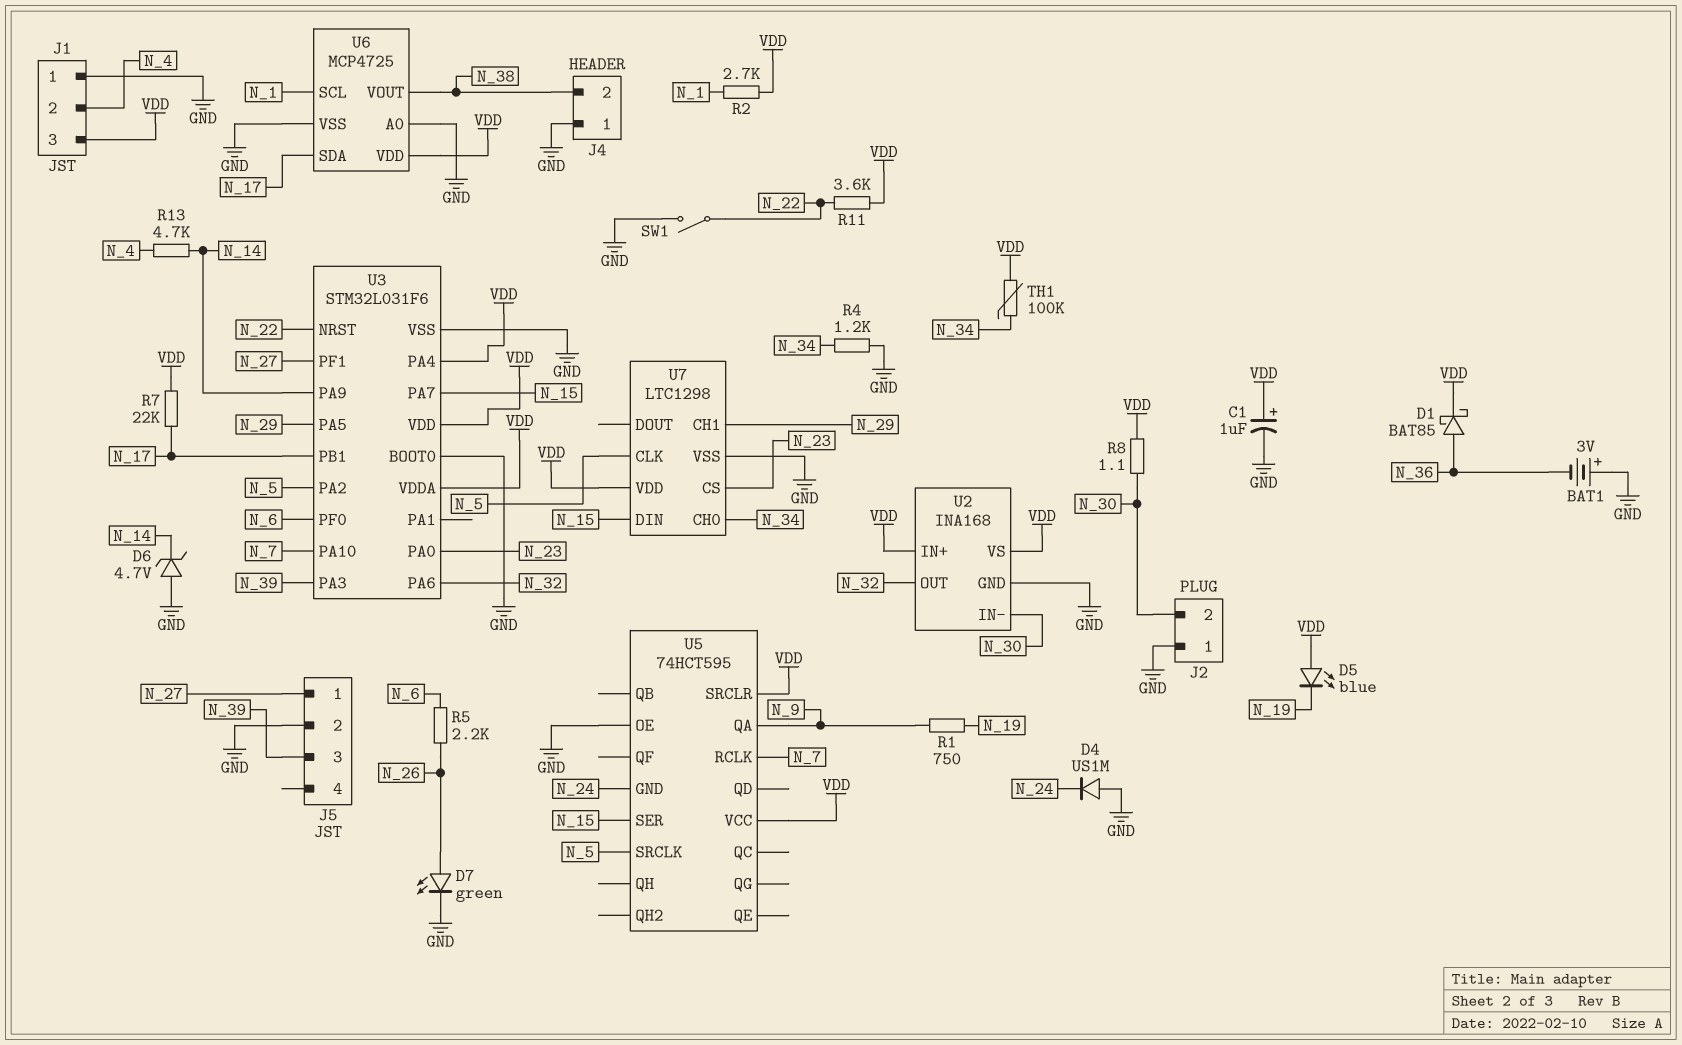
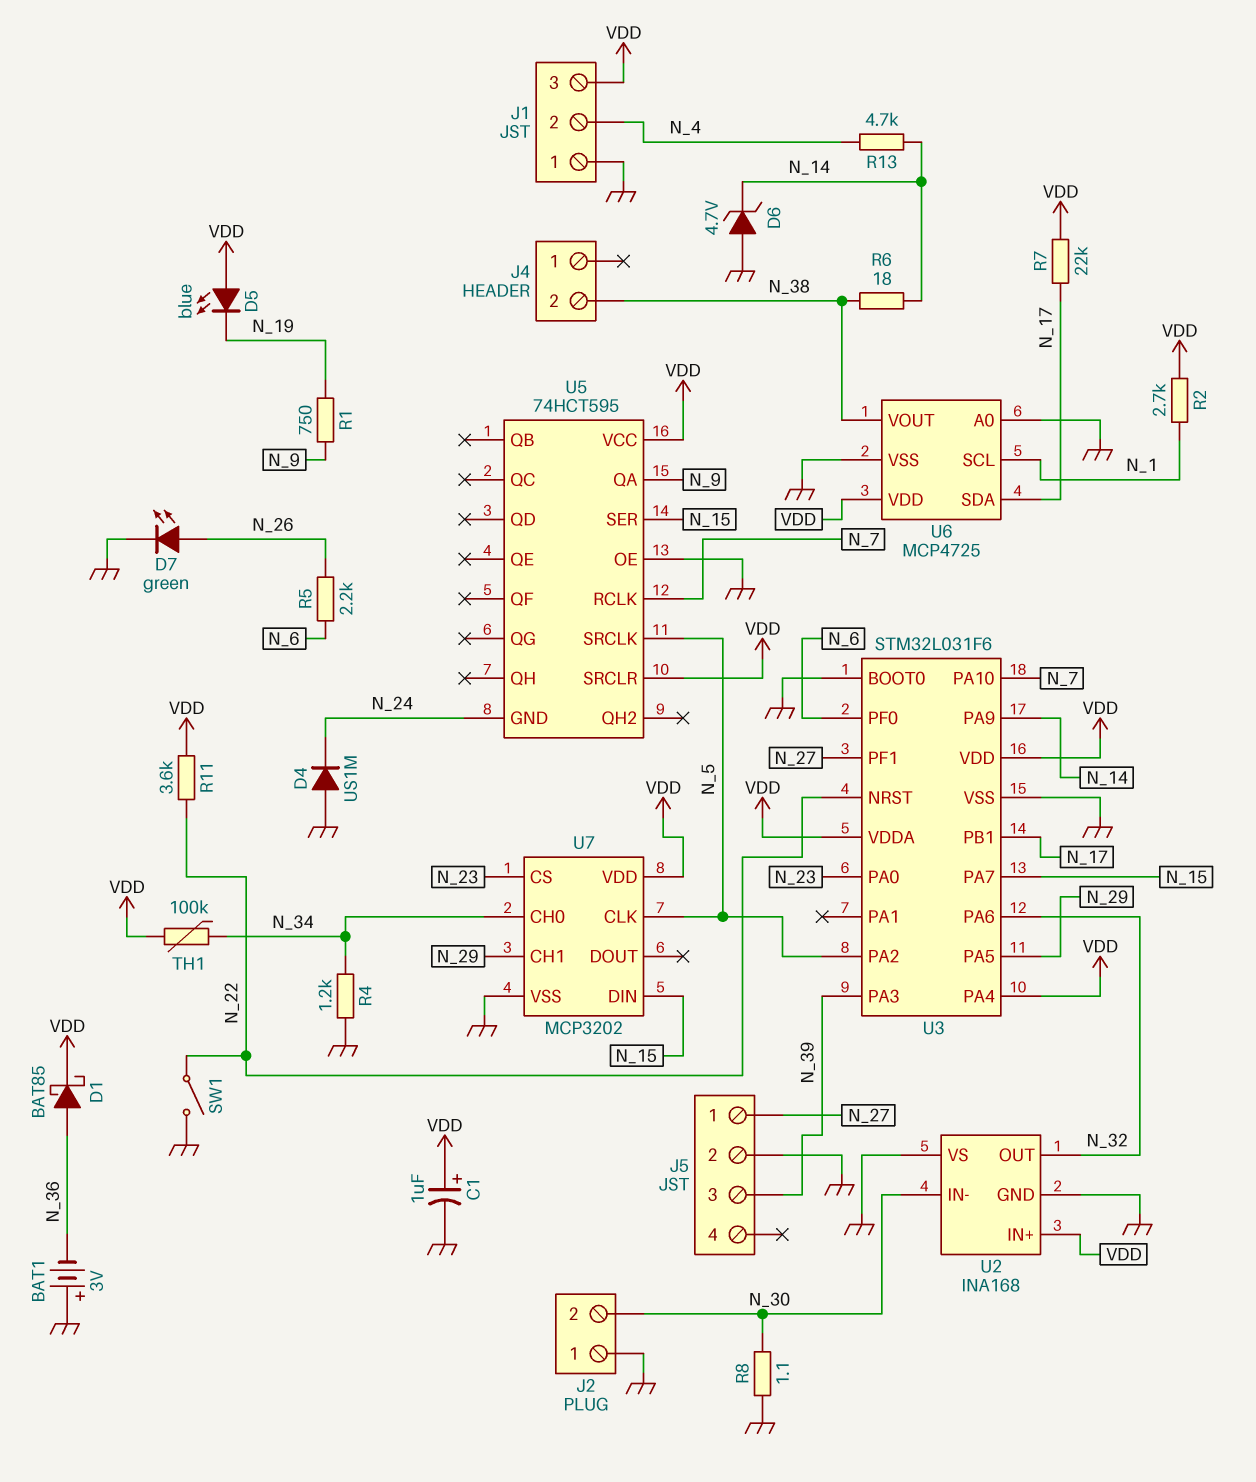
J4 pin 1: GND -> none
R6: none -> 18 (N_14, N_38)
R8: 1.1 (N_30, VDD) -> 1.1 (GND, N_30)
U2 pin VS: VDD -> GND
U7: LTC1298 -> MCP3202

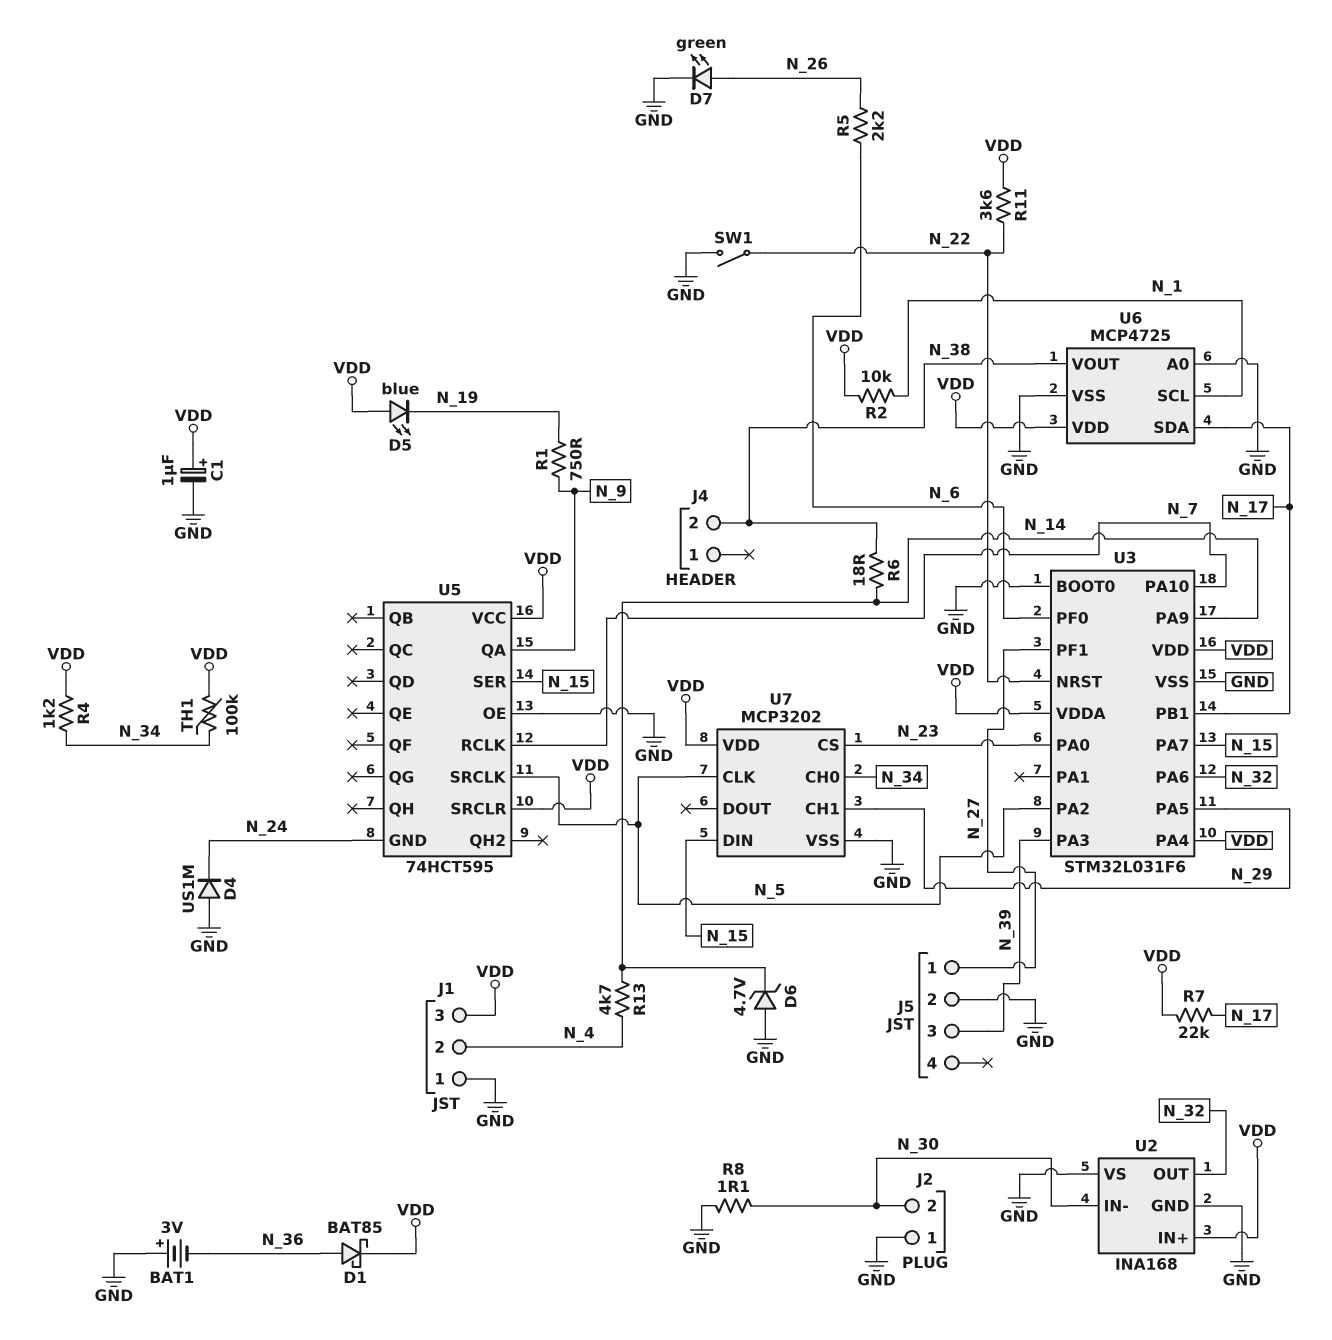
R2: 2.7k (N_1, VDD) -> 10k (N_1, VDD)
R4: 1.2k (GND, N_34) -> 1.2k (N_34, VDD)

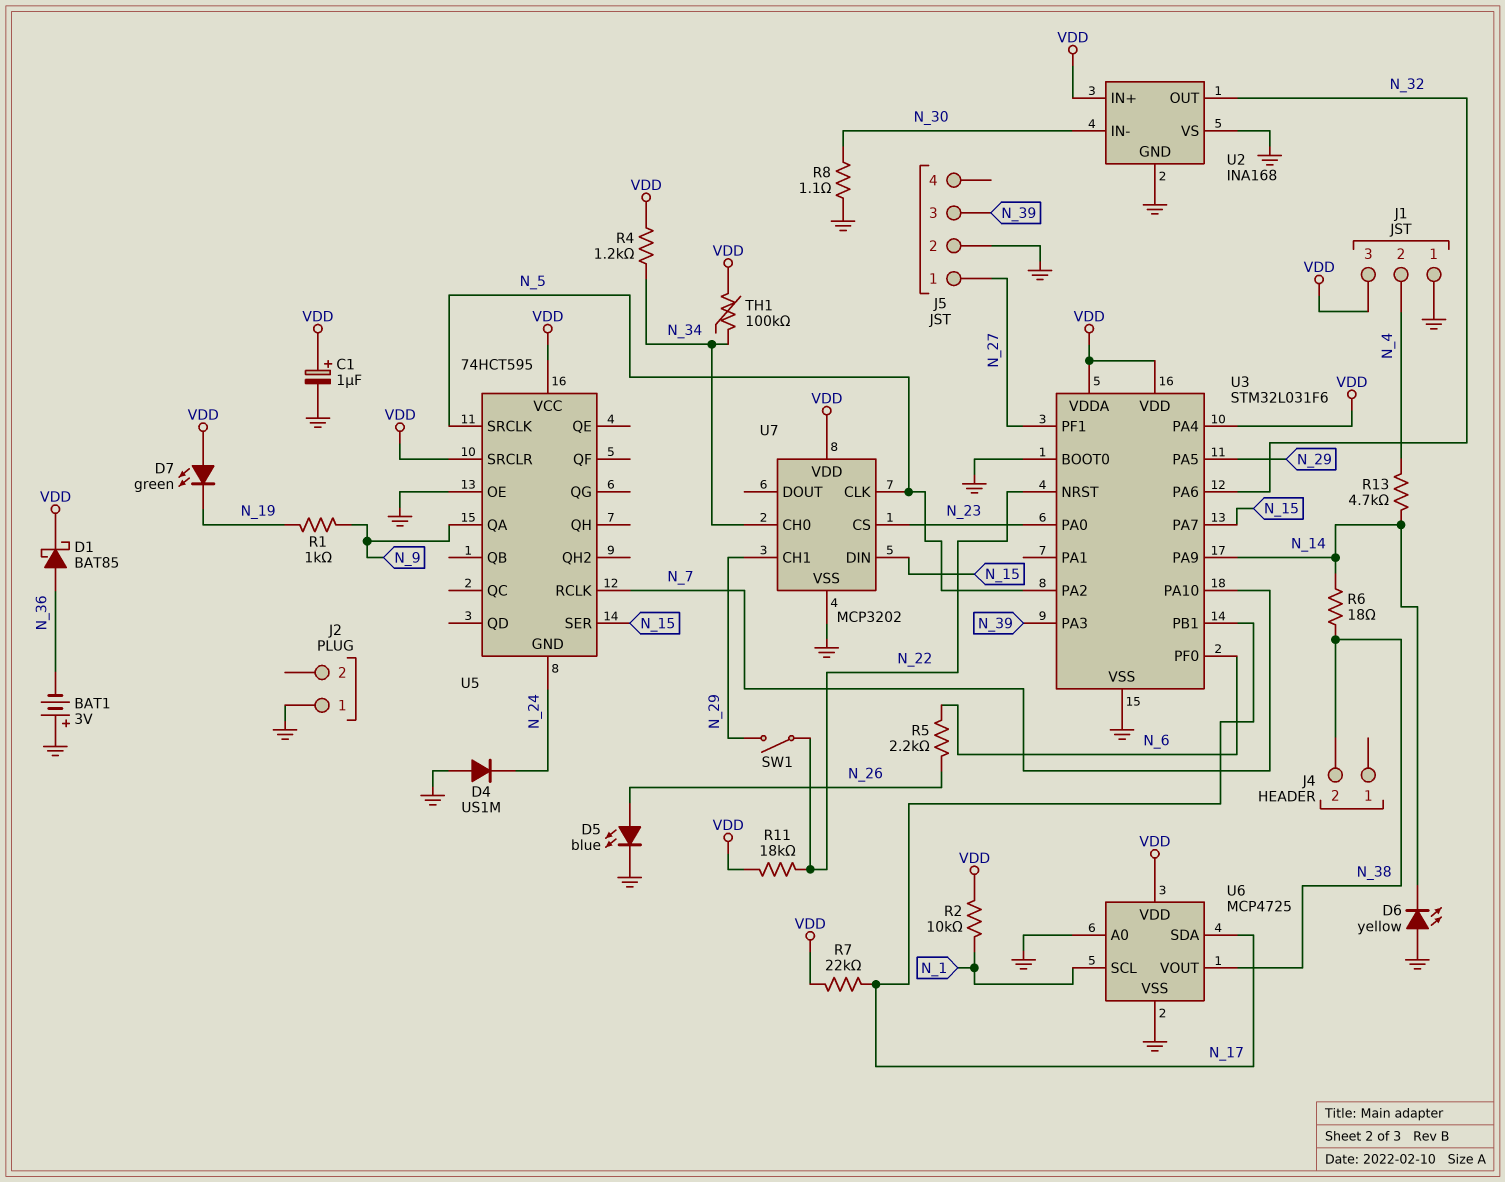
D5: LED blue (A VDD, K N_19) -> LED blue (A N_26, K GND)
D6: zener 4.7V (A GND, K N_14) -> LED yellow (A GND, K N_14)
D7: LED green (A N_26, K GND) -> LED green (A VDD, K N_19)
J2 pin 2: N_30 -> none
R1: 750 (N_9, N_19) -> 1k (N_9, N_19)
R11: 3.6k (N_22, VDD) -> 18k (N_22, VDD)
SW1: switch (GND, N_22) -> switch (N_22, N_29)

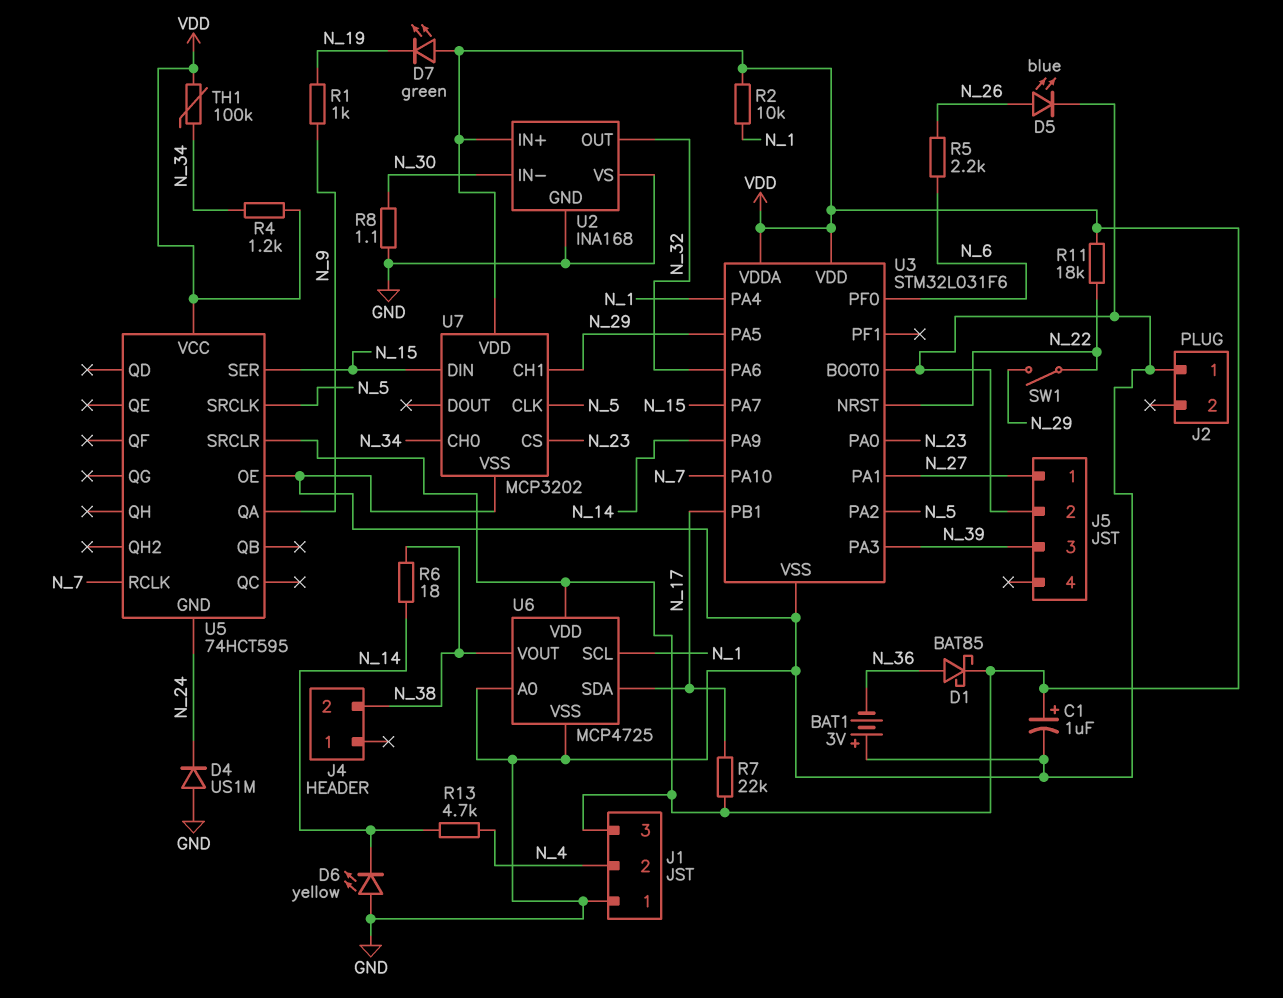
U3 pin PA1: none -> N_27
U3 pin PA4: VDD -> N_1
U3 pin PF1: N_27 -> none

